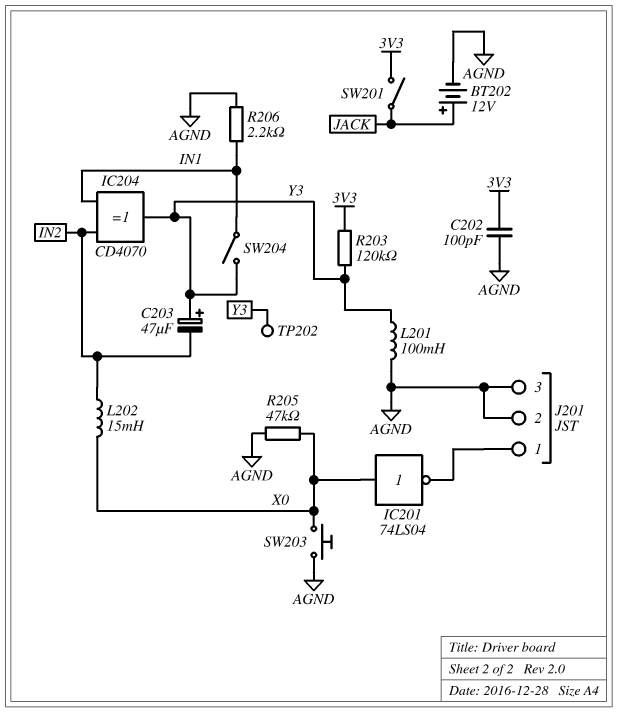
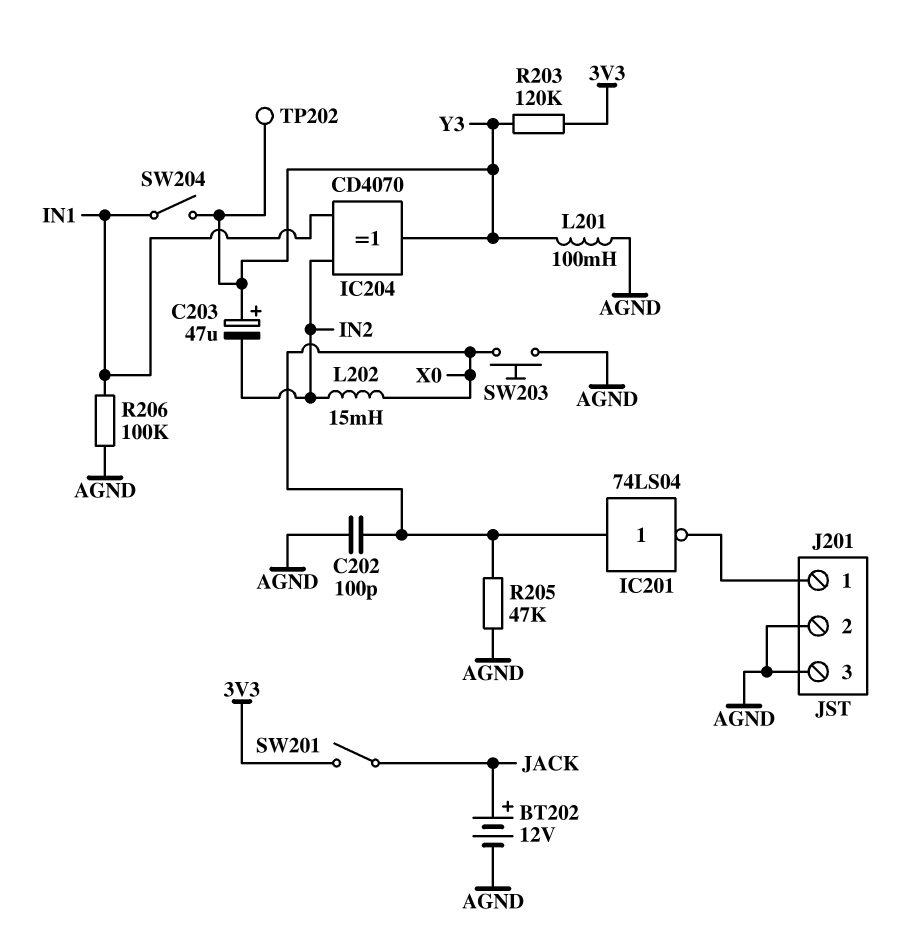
C202: 100pF (3V3, AGND) -> 100pF (AGND, X0)
R206: 2.2k (AGND, IN1) -> 100k (AGND, IN1)

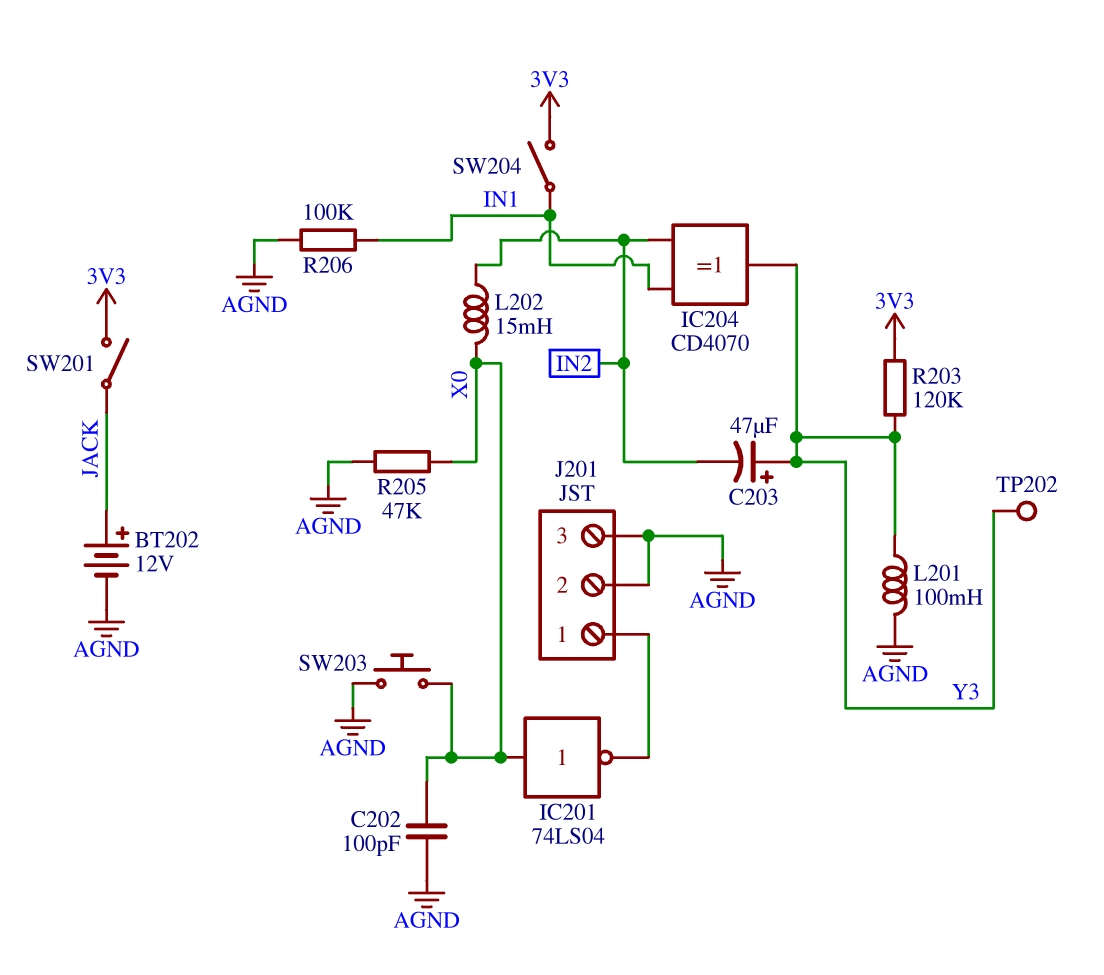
SW204: switch (IN1, Y3) -> switch (3V3, IN1)

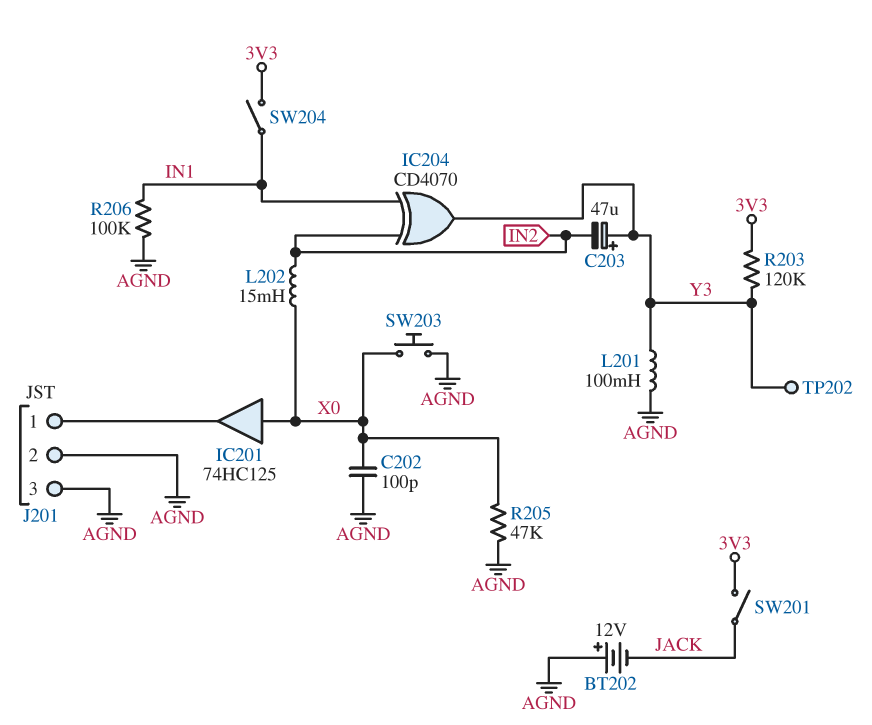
BT202: 12V (plus JACK, minus AGND) -> 12V (plus AGND, minus JACK)
IC201: NOT 74LS04 (in X0, out J201/1) -> buffer 74HC125 (in X0, out J201/1)

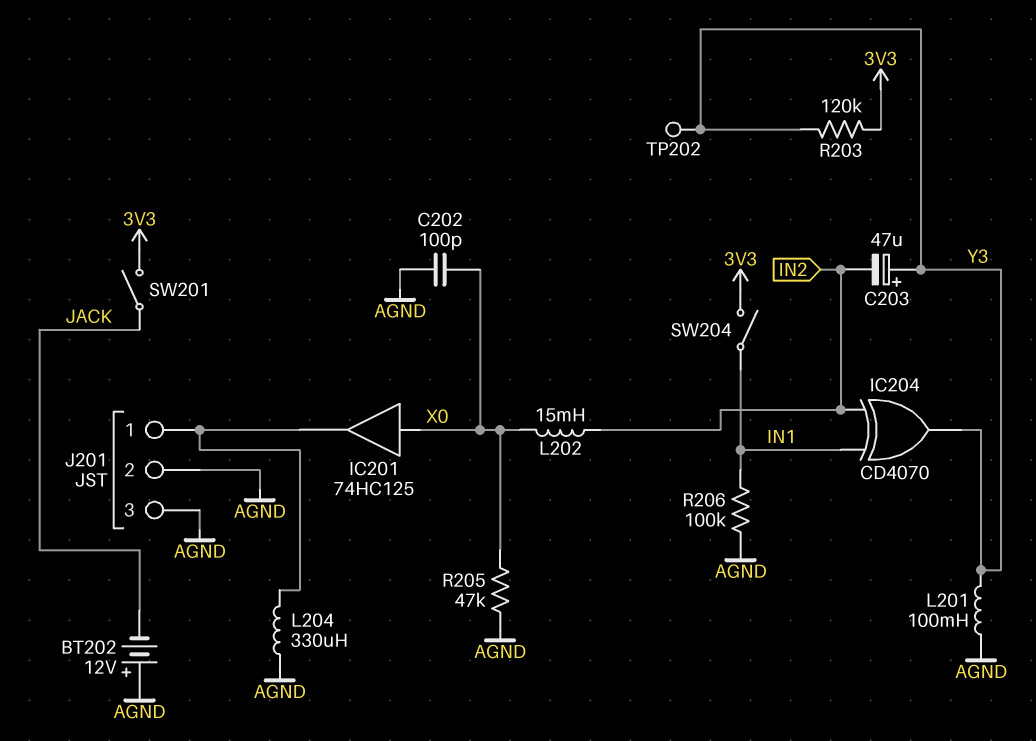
L204: none -> 330uH (AGND, J201/1)
SW203: button (AGND, X0) -> none

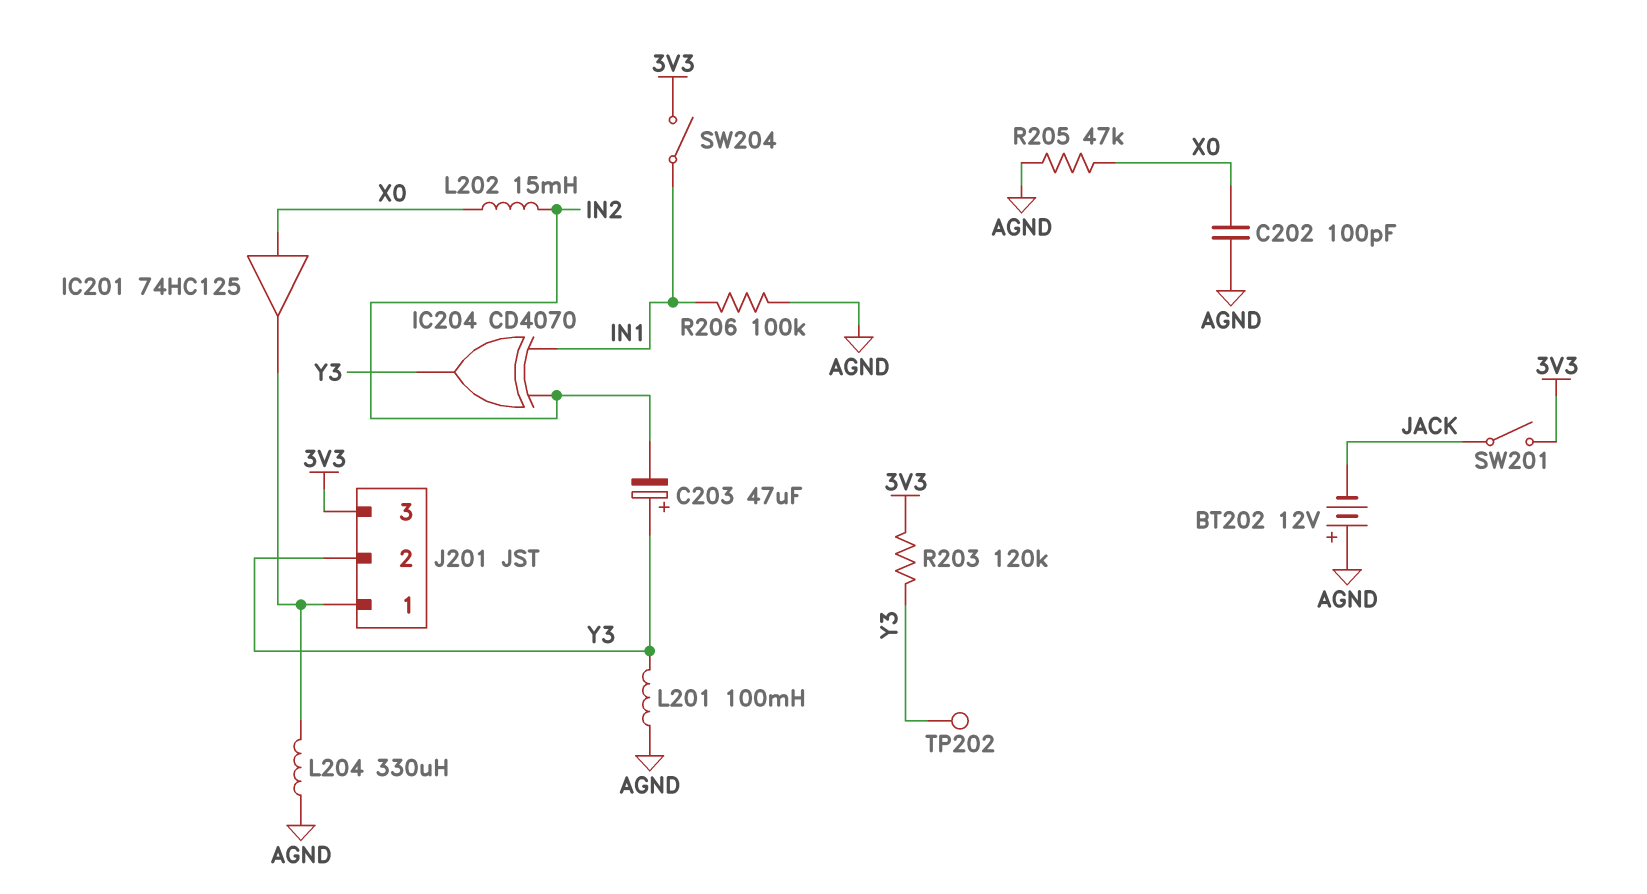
J201 pin 2: AGND -> Y3
J201 pin 3: AGND -> 3V3

